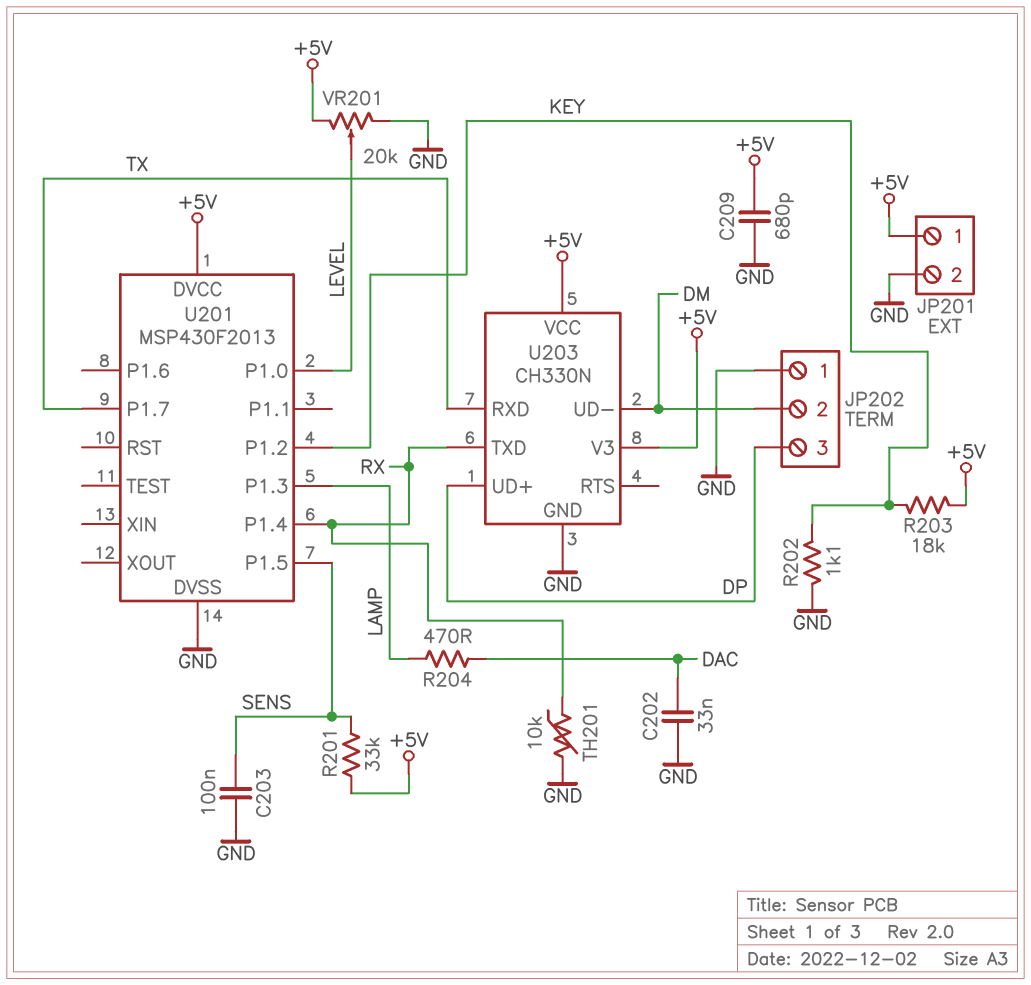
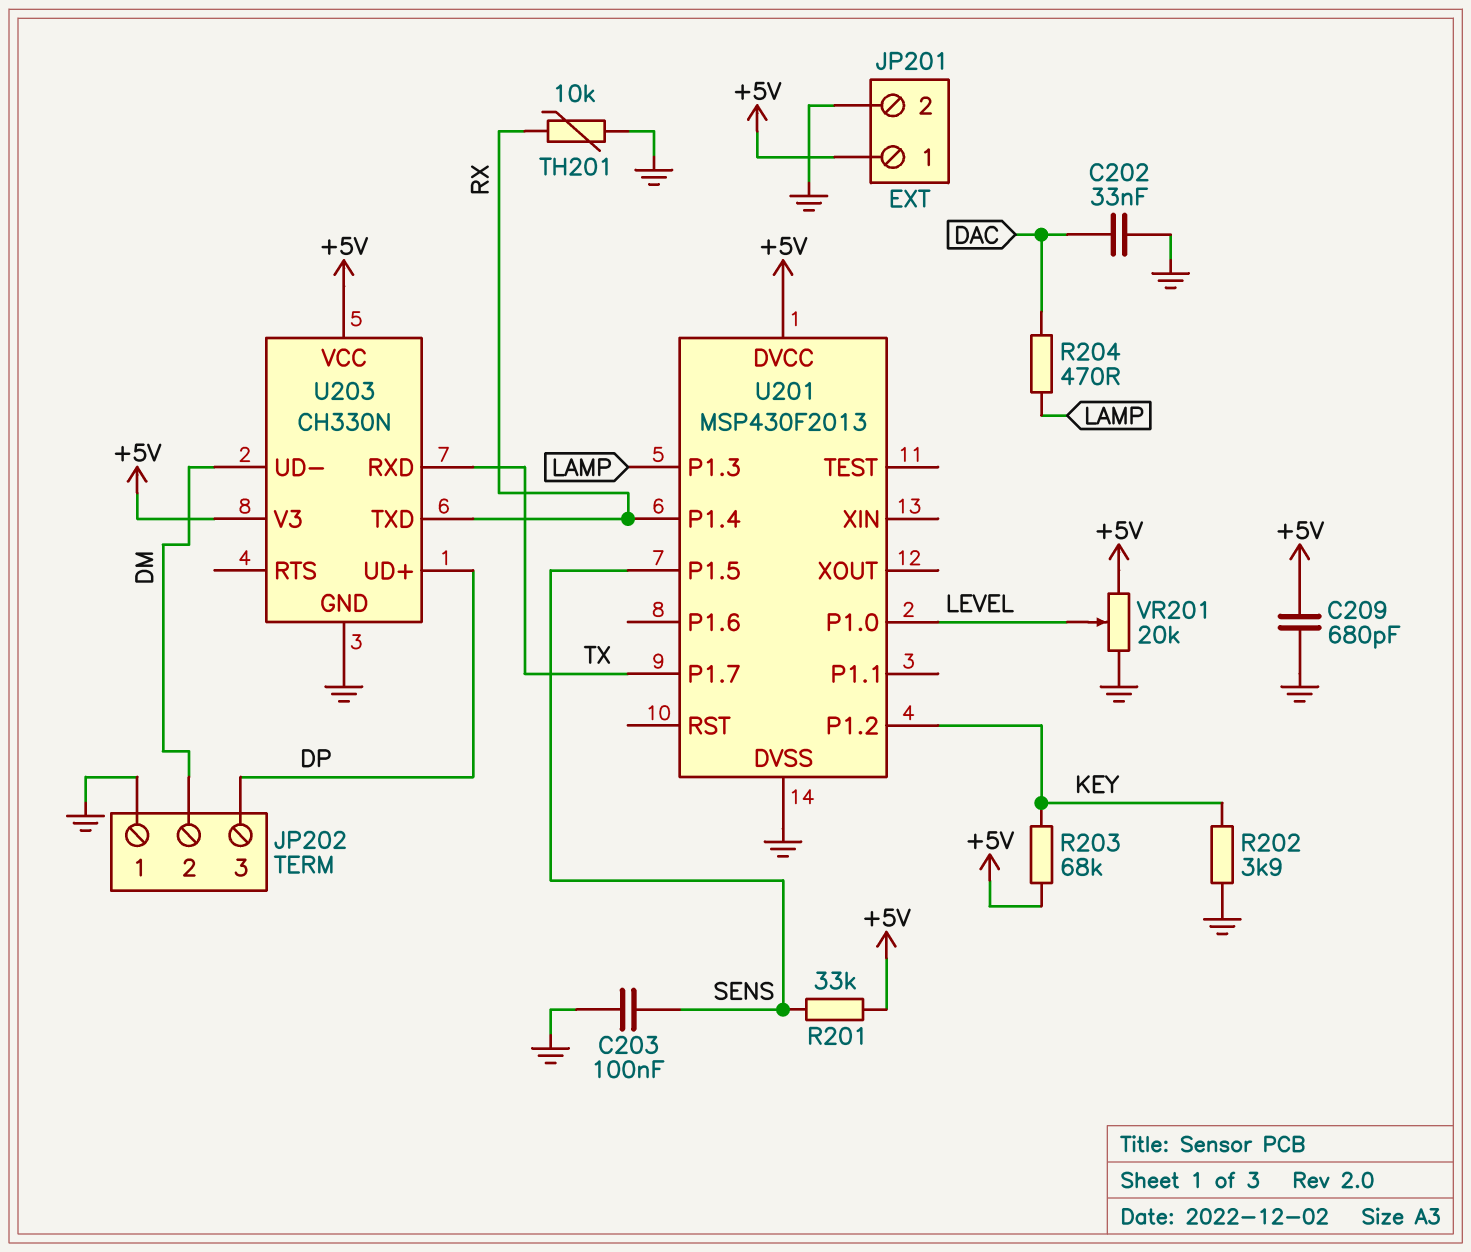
R202: 1.1k (GND, KEY) -> 3.9k (GND, KEY)
R203: 18k (+5V, KEY) -> 68k (+5V, KEY)

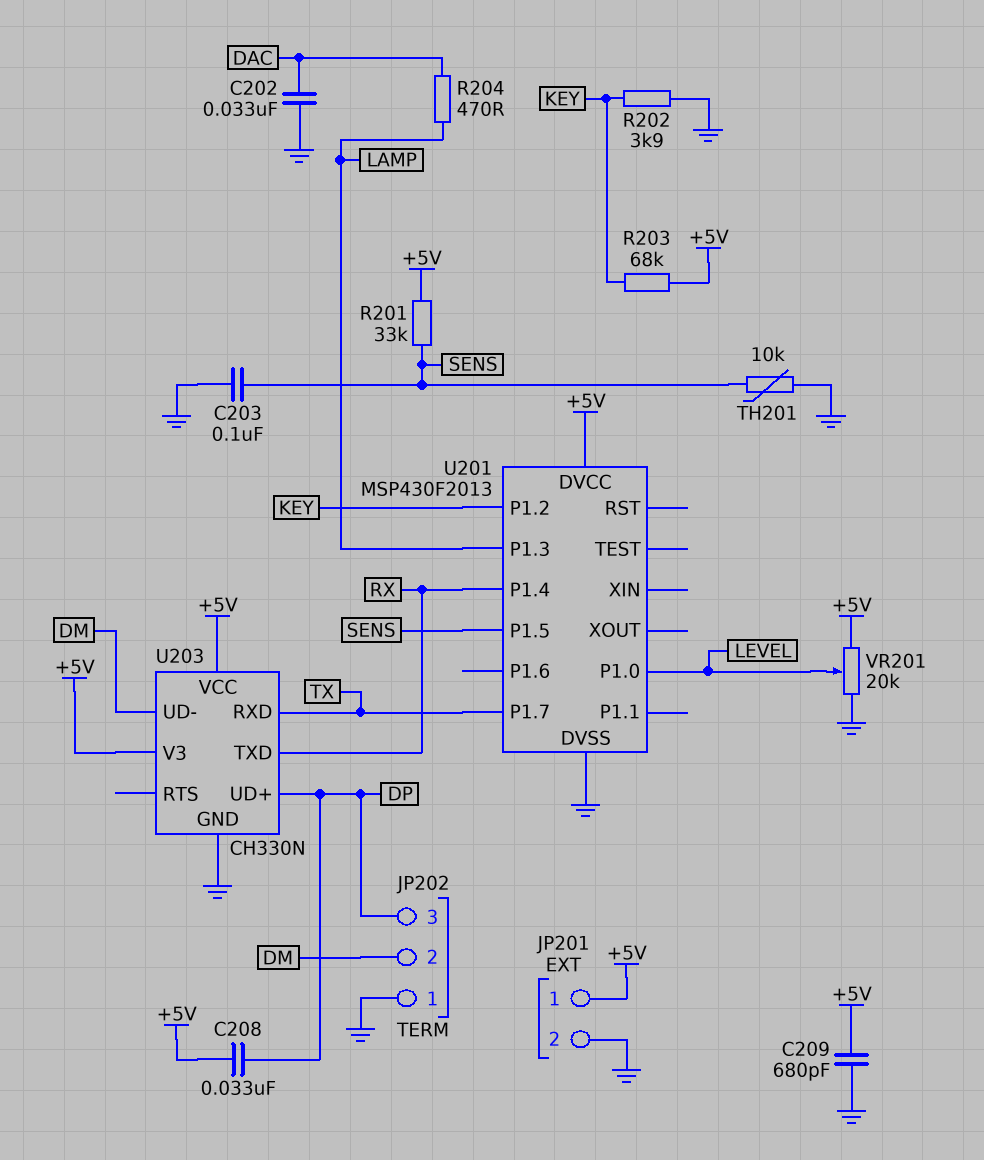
C208: none -> 33nF (+5V, DP)
TH201: 10k (GND, RX) -> 10k (GND, SENS)

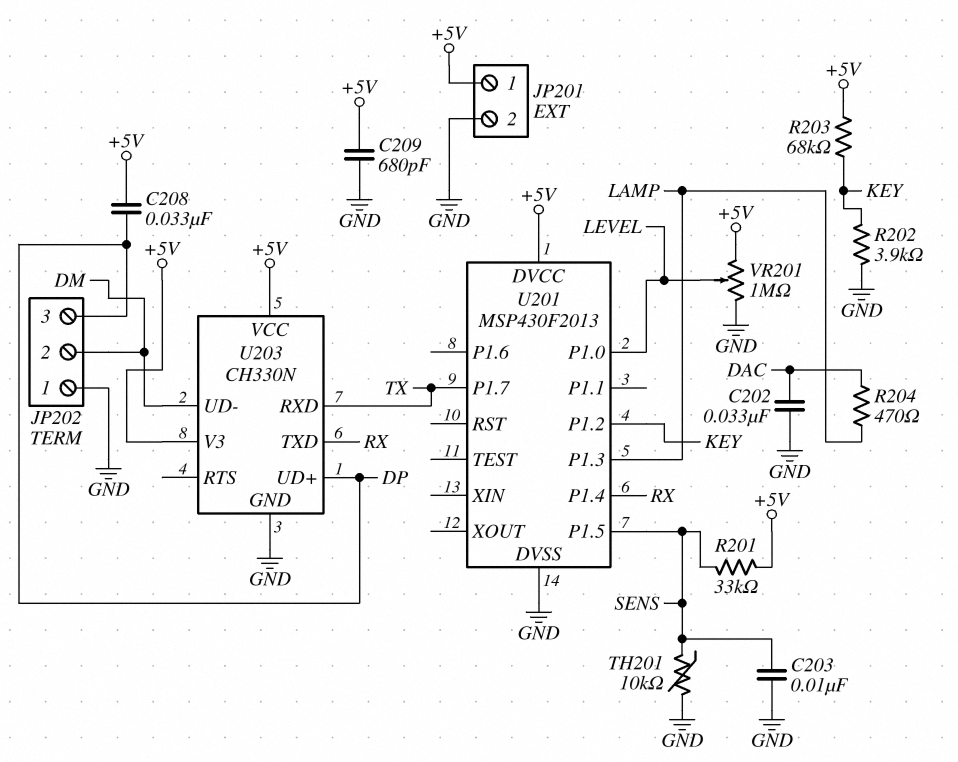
C203: 100nF (GND, SENS) -> 10nF (GND, SENS)
VR201: 20k (+5V, GND, wiper LEVEL) -> 1M (+5V, GND, wiper LEVEL)

